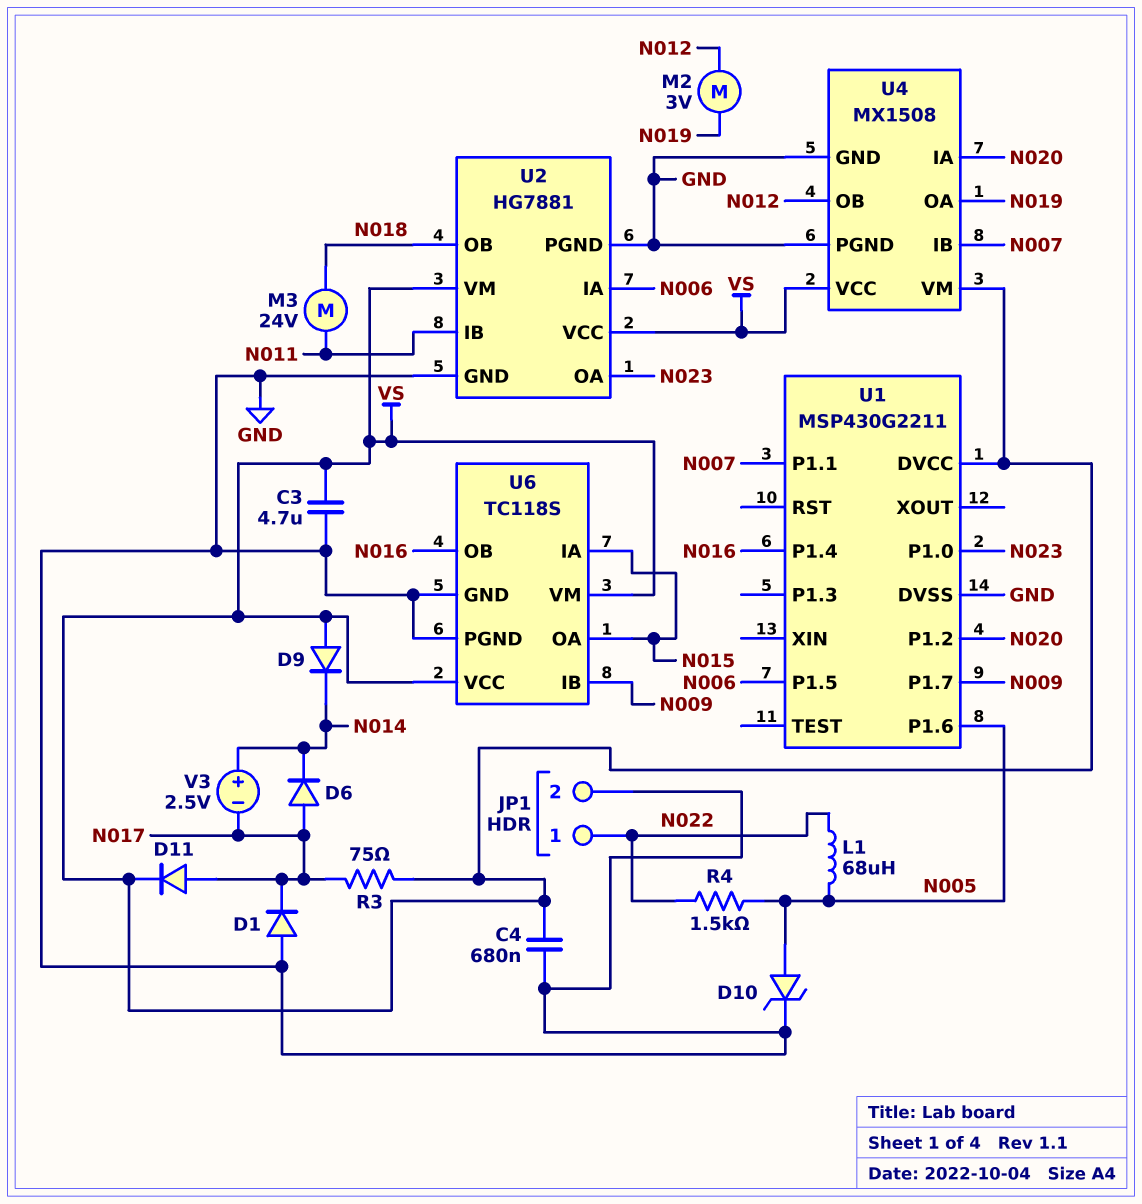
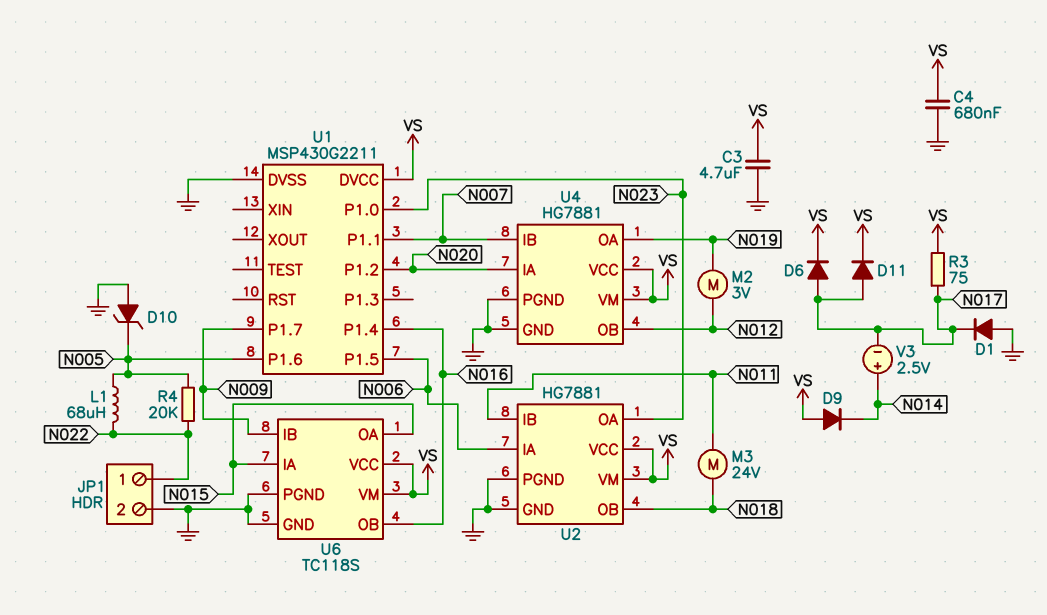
D6: diode (A N017, K N014) -> diode (A N017, K VS)
D10: zener (A N005, K GND) -> zener (A GND, K N005)
R4: 1.5k (N005, N022) -> 20k (N005, N022)
U4: MX1508 -> HG7881

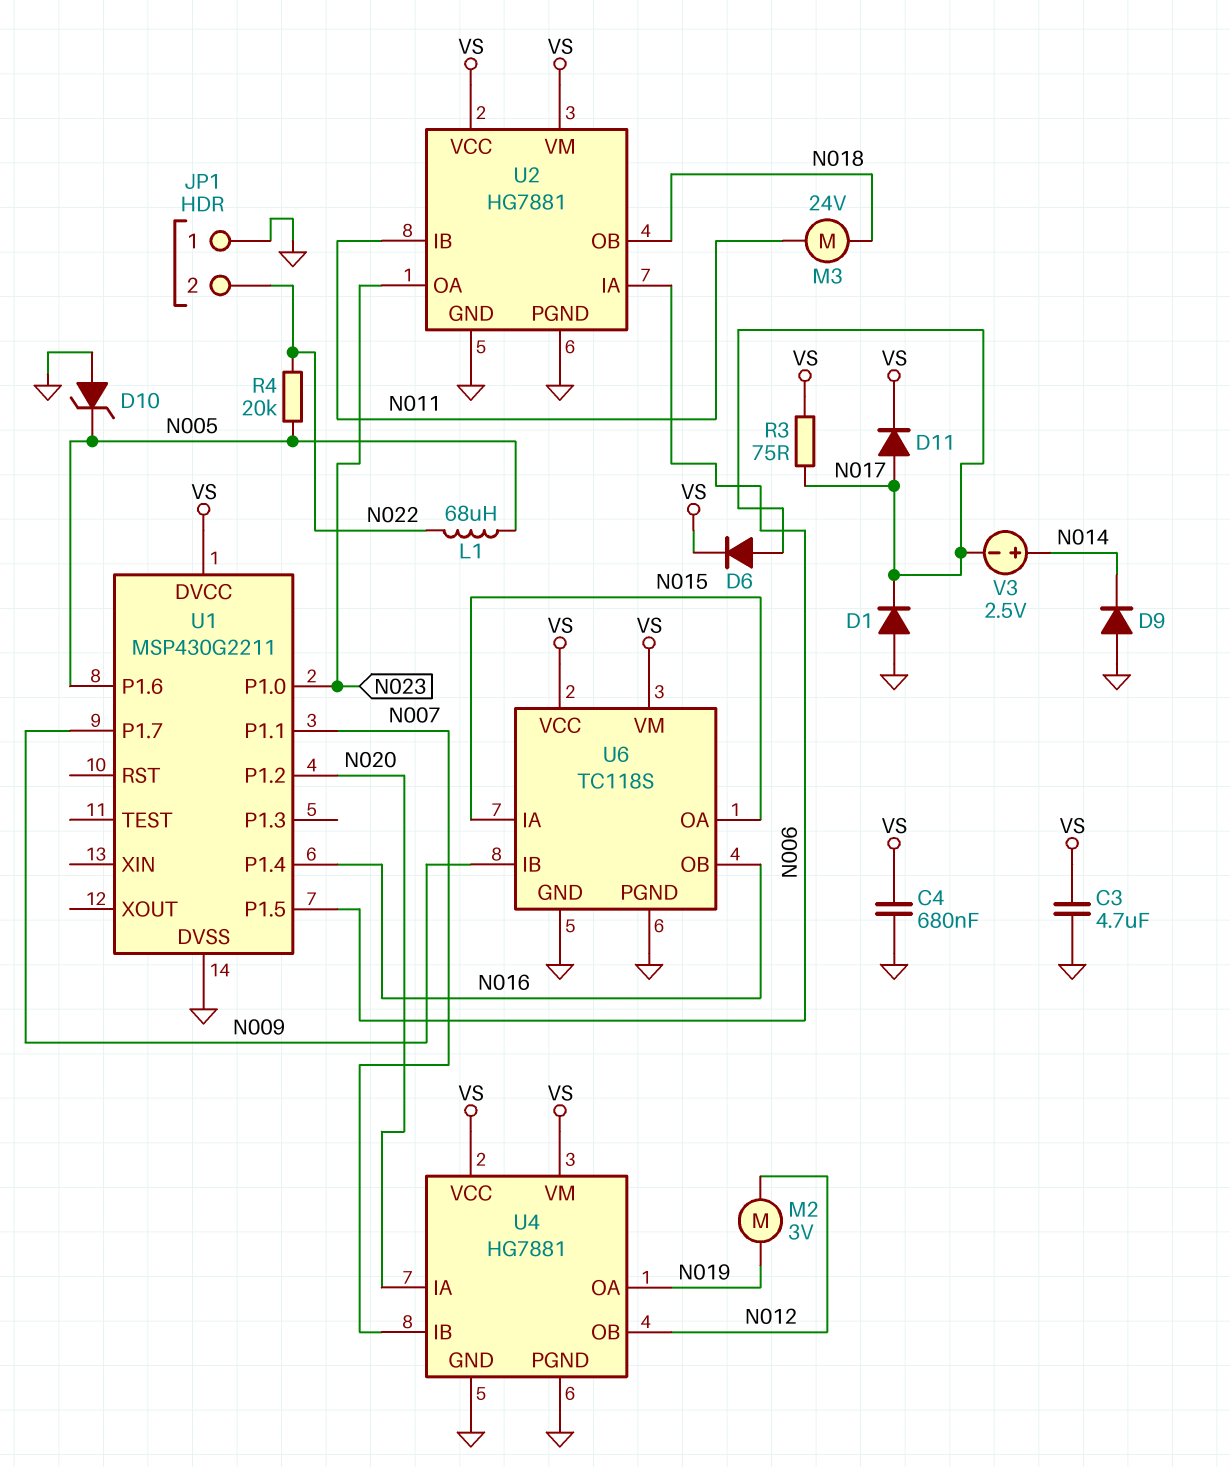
D9: diode (A VS, K N014) -> diode (A GND, K N014)
JP1 pin 1: N022 -> GND
JP1 pin 2: GND -> N022

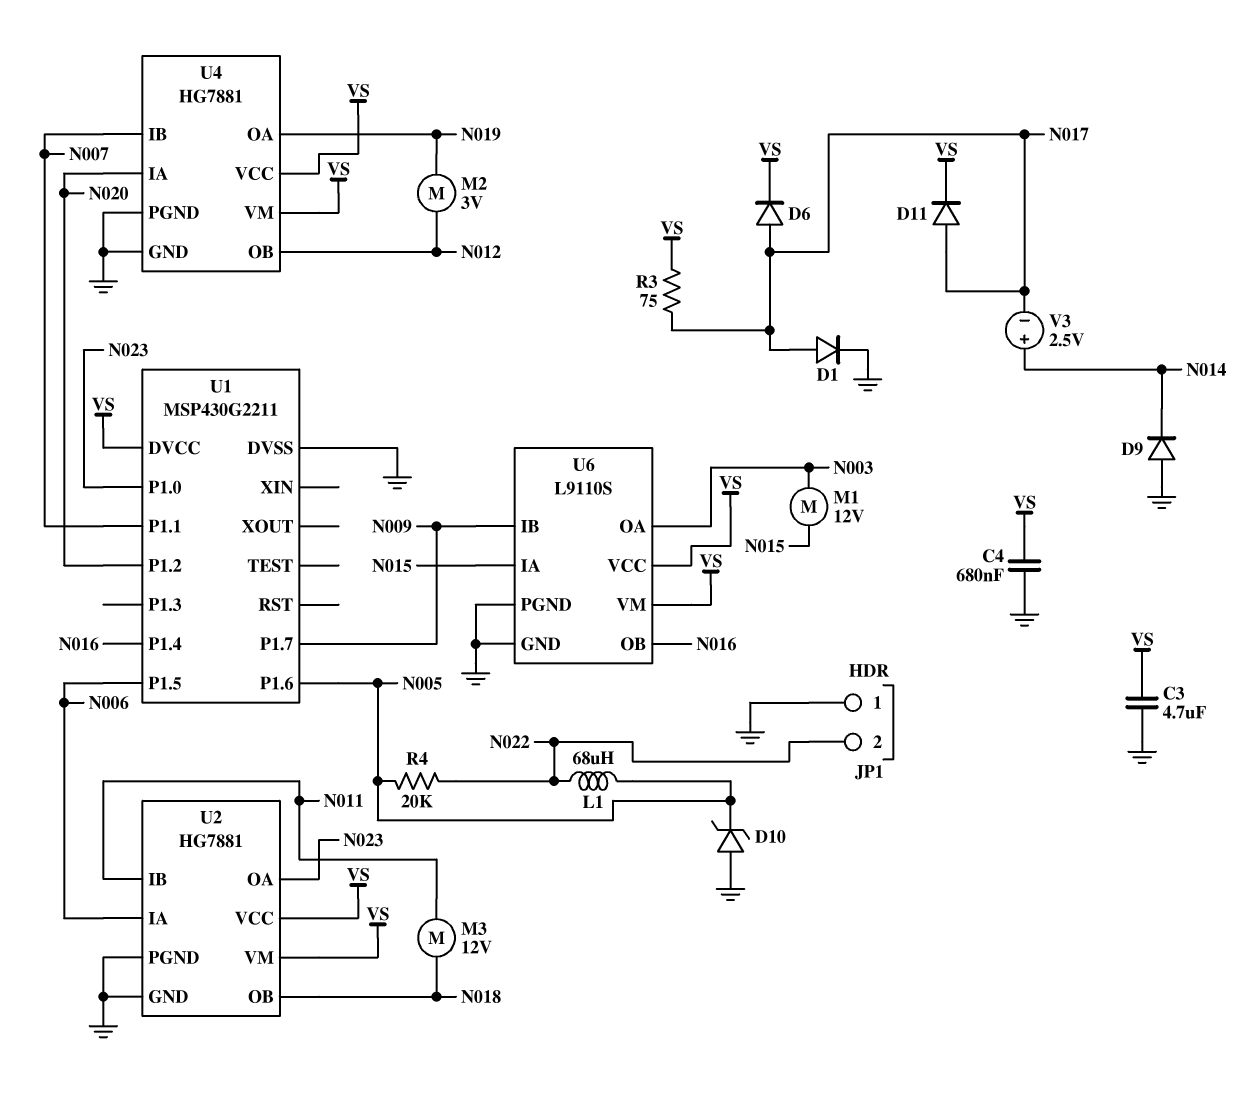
D1: diode (A GND, K N017) -> diode (A N017, K GND)
M1: none -> motor 12V (N003, N015)
M3: motor 24V (N011, N018) -> motor 12V (N011, N018)
U6: TC118S -> L9110S
U6 pin OA: N015 -> N003

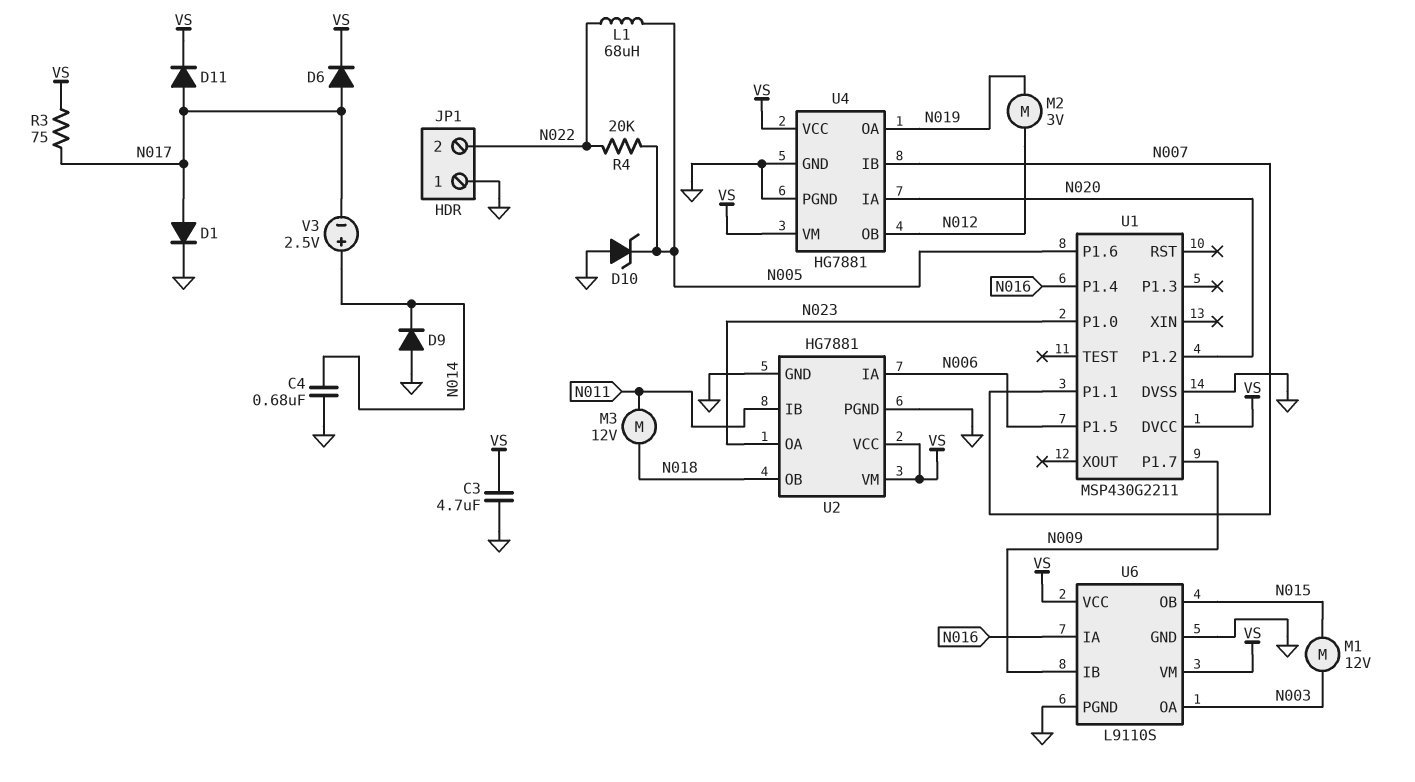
C4: 680nF (GND, VS) -> 680nF (GND, N014)
U6 pin IA: N015 -> N016
U6 pin OB: N016 -> N015

